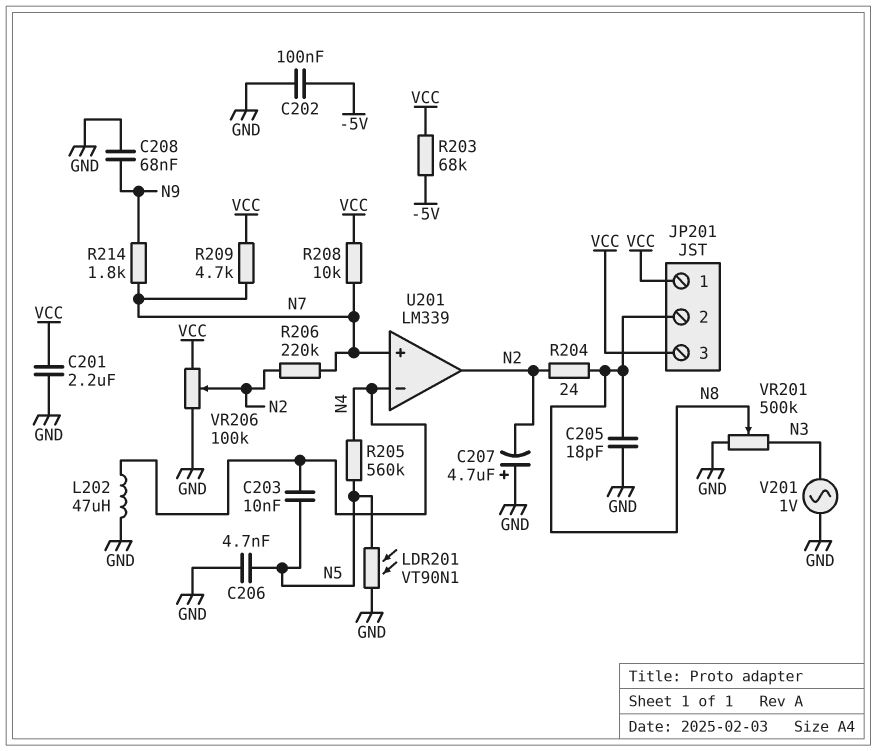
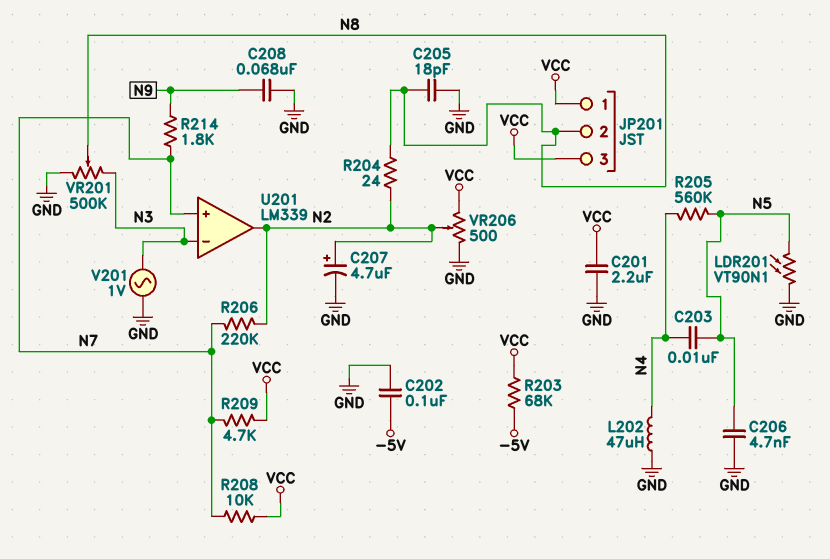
C207: 4.7uF (plus GND, minus N2) -> 4.7uF (plus N2, minus GND)
U201 pin in-: N4 -> N3
VR206: 100k (GND, VCC, wiper N2) -> 500 (GND, VCC, wiper N2)

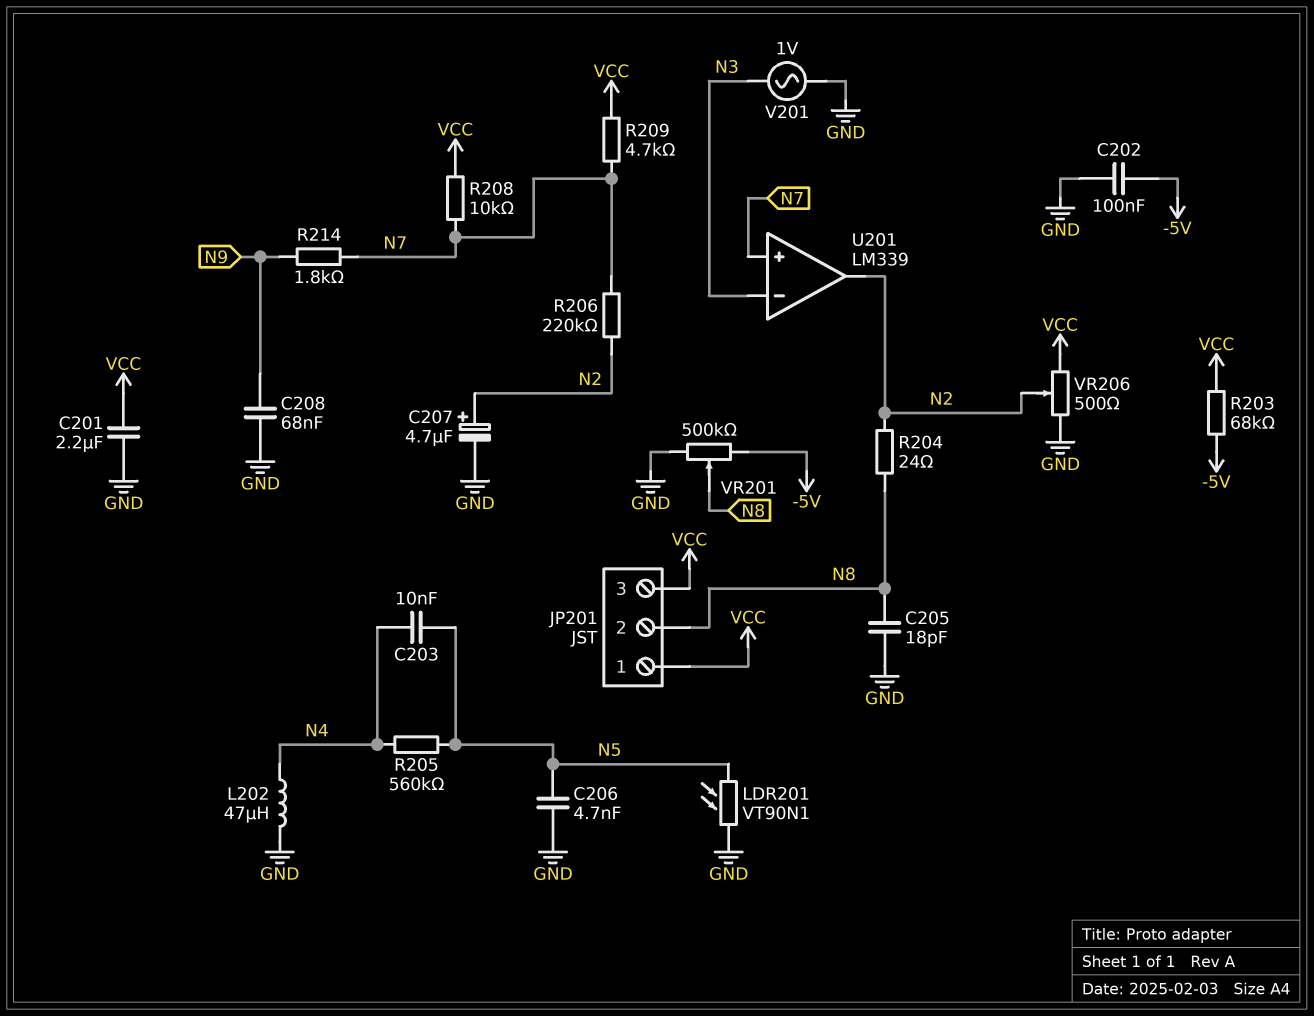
VR201: 500k (GND, N3, wiper N8) -> 500k (-5V, GND, wiper N8)

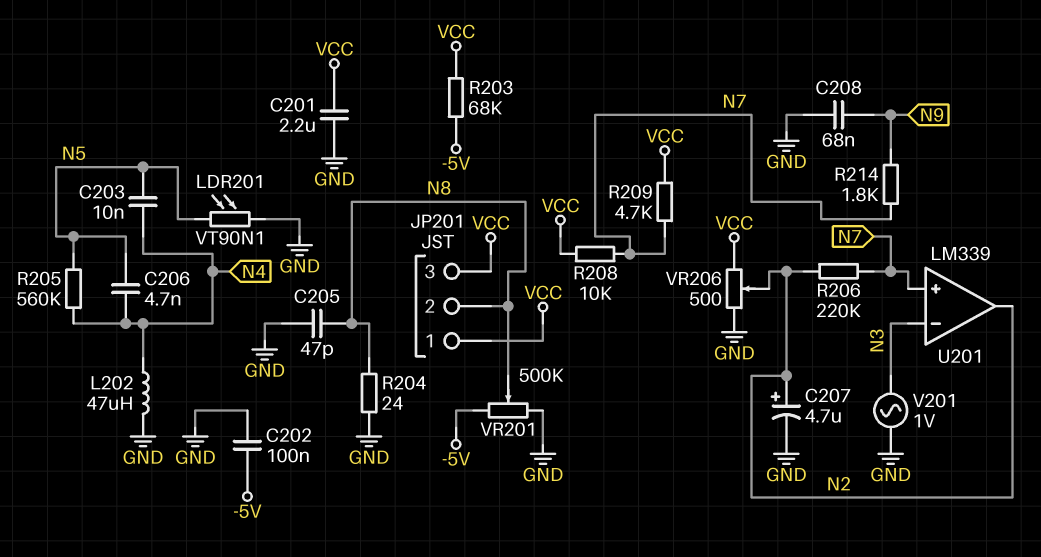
C205: 18pF (GND, N8) -> 47pF (GND, N8)
C206: 4.7nF (GND, N5) -> 4.7nF (N4, N5)
R204: 24 (N2, N8) -> 24 (GND, N8)

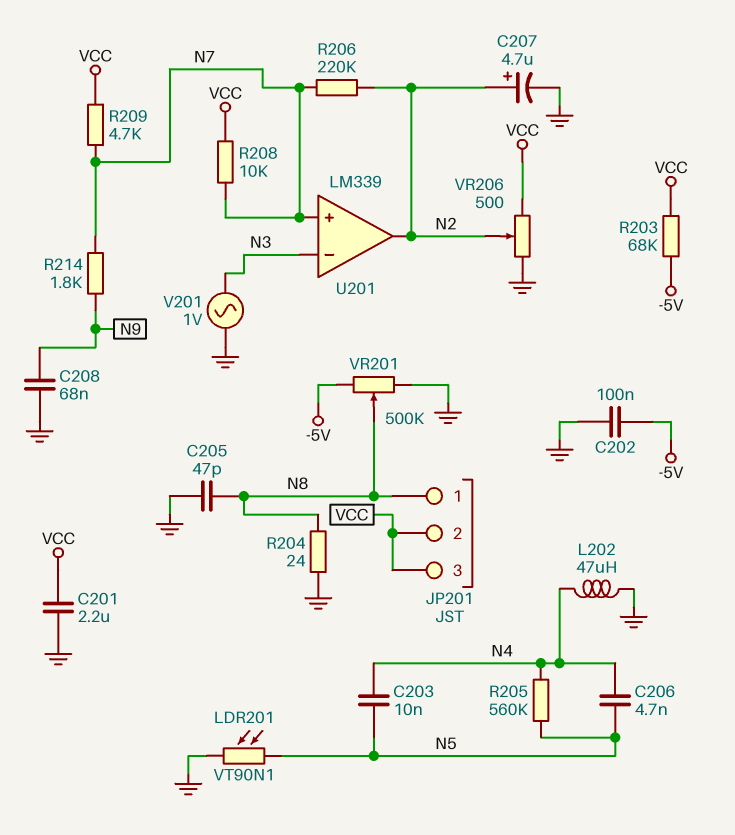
JP201 pin 1: VCC -> N8
JP201 pin 2: N8 -> VCC

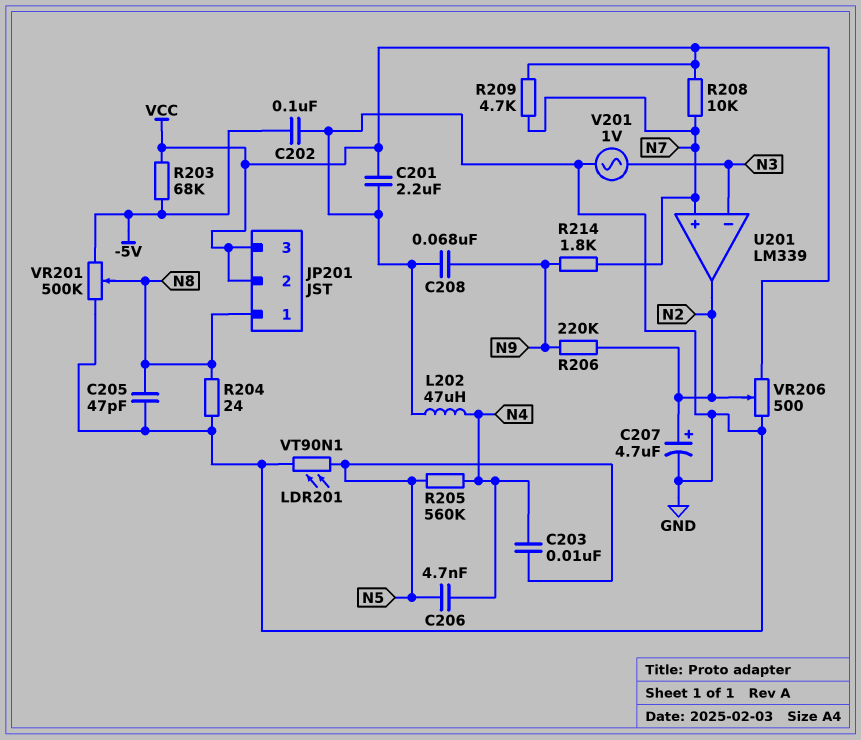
R206: 220k (N2, N7) -> 220k (N2, N9)

